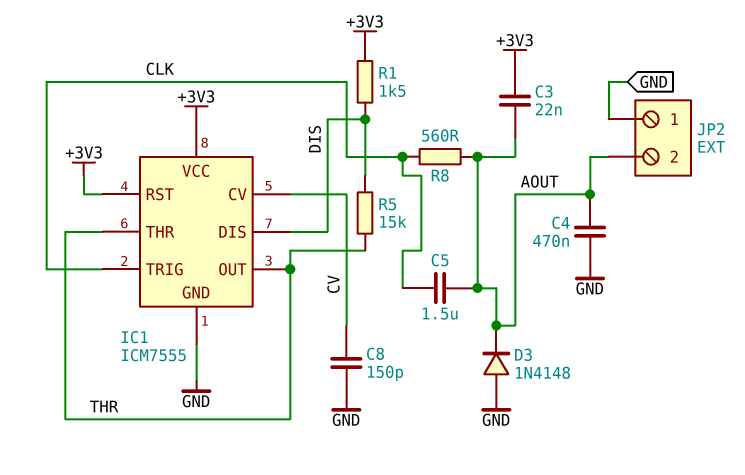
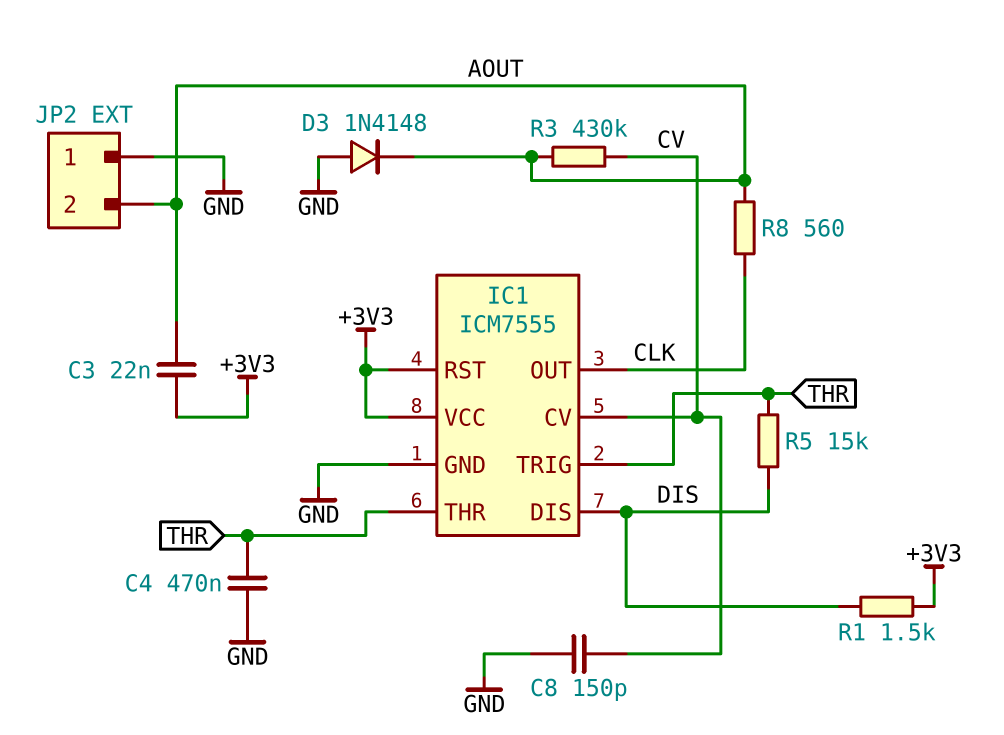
C4: 470nF (AOUT, GND) -> 470nF (GND, THR)
C5: 1.5uF (AOUT, CLK) -> none
IC1 pin OUT: THR -> CLK
IC1 pin TRIG: CLK -> THR
R3: none -> 430k (AOUT, CV)

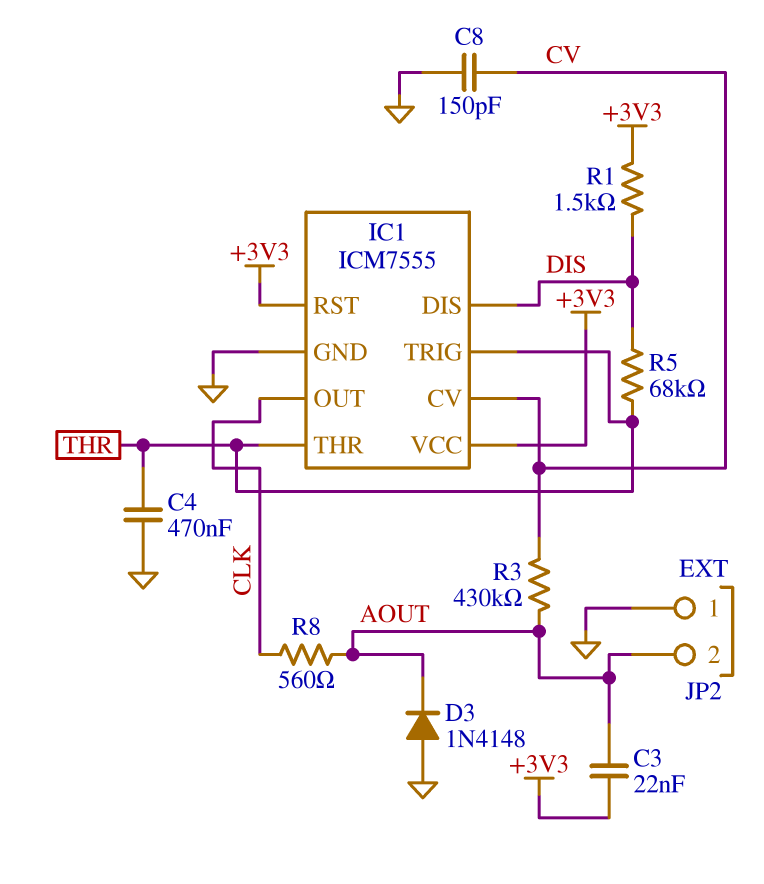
R5: 15k (DIS, THR) -> 68k (DIS, THR)

